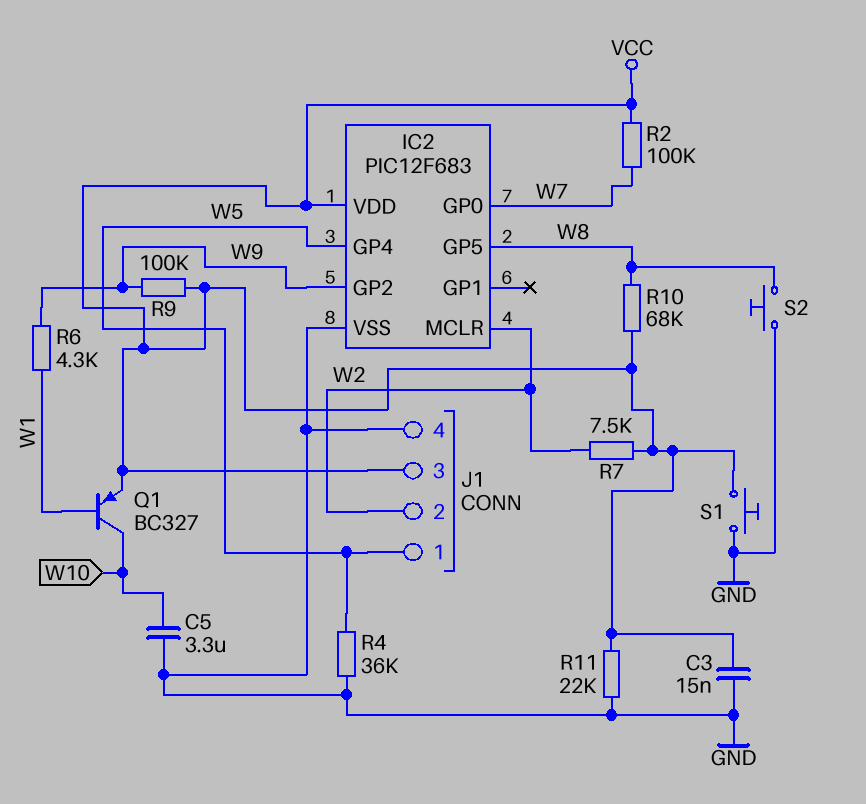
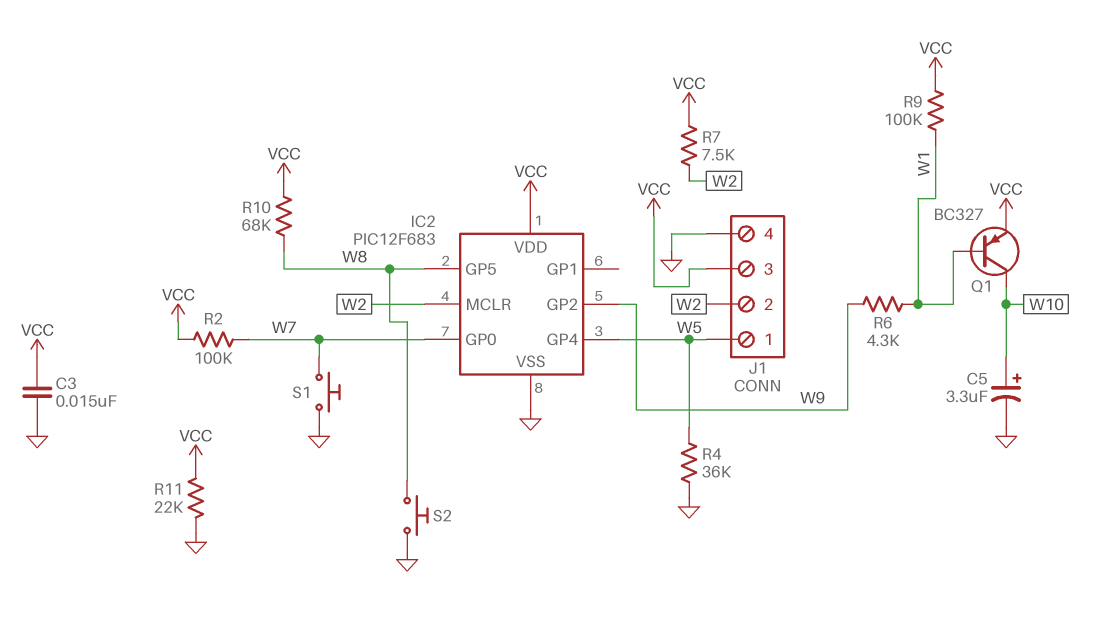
C5: 3.3uF (GND, W10) -> 3.3uF (plus W10, minus GND)
R9: 100k (VCC, W9) -> 100k (VCC, W1)
S1: button (GND, VCC) -> button (GND, W7)

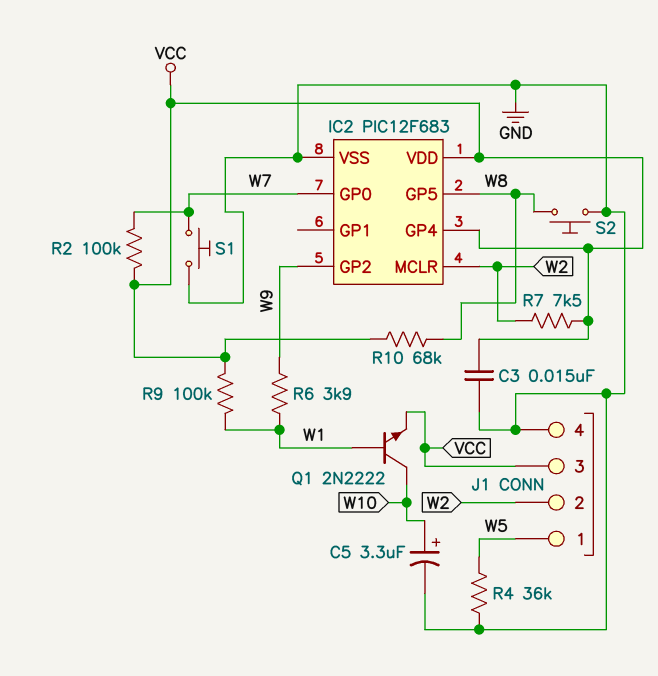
IC2 pin GP4: W5 -> VCC
Q1: PNP BC327 (B W1, C W10, E VCC) -> NPN 2N2222 (B W1, C W10, E VCC)
R6: 4.3k (W1, W9) -> 3.9k (W1, W9)
R11: 22k (GND, VCC) -> none

